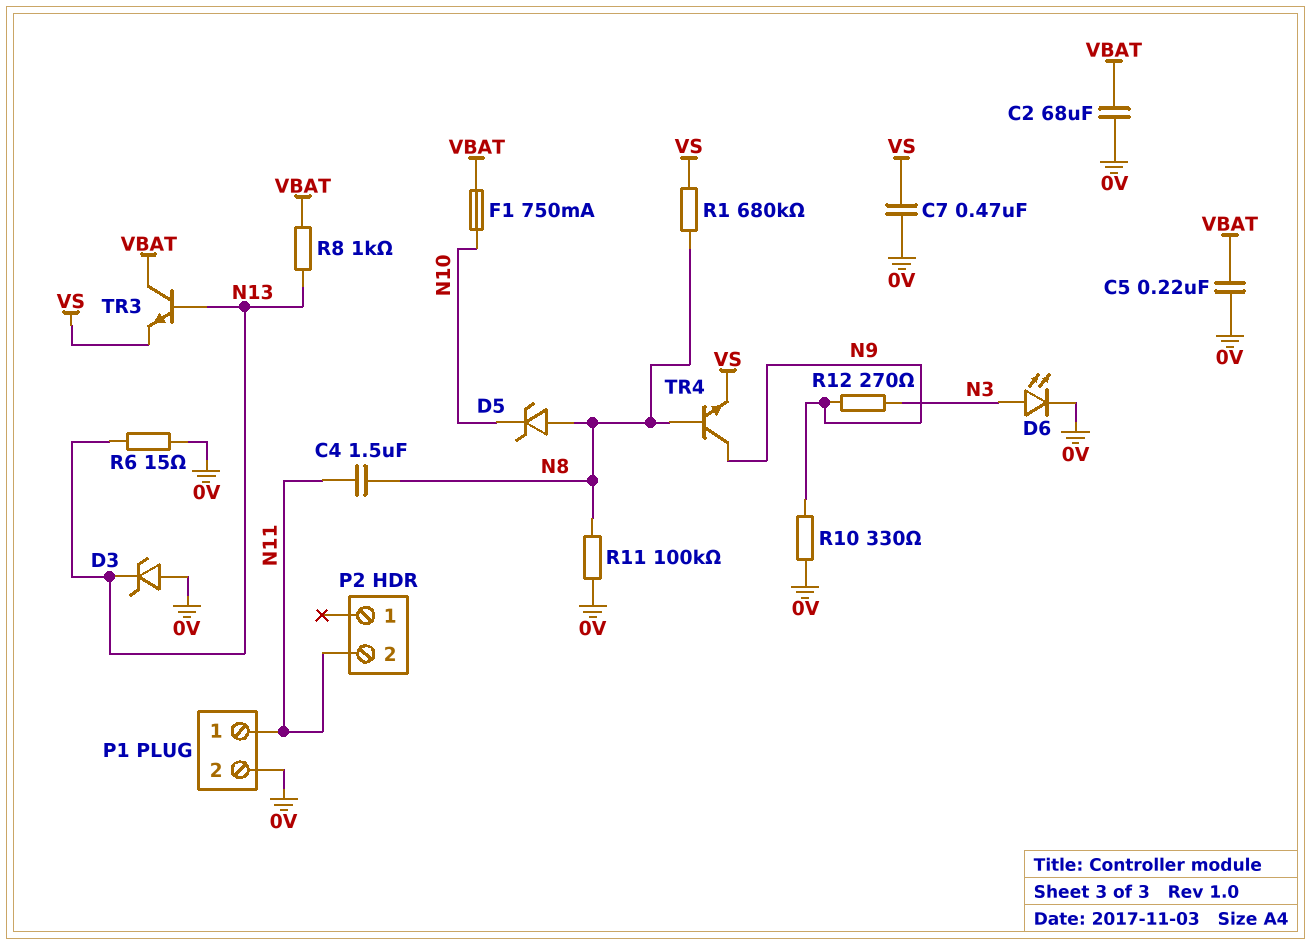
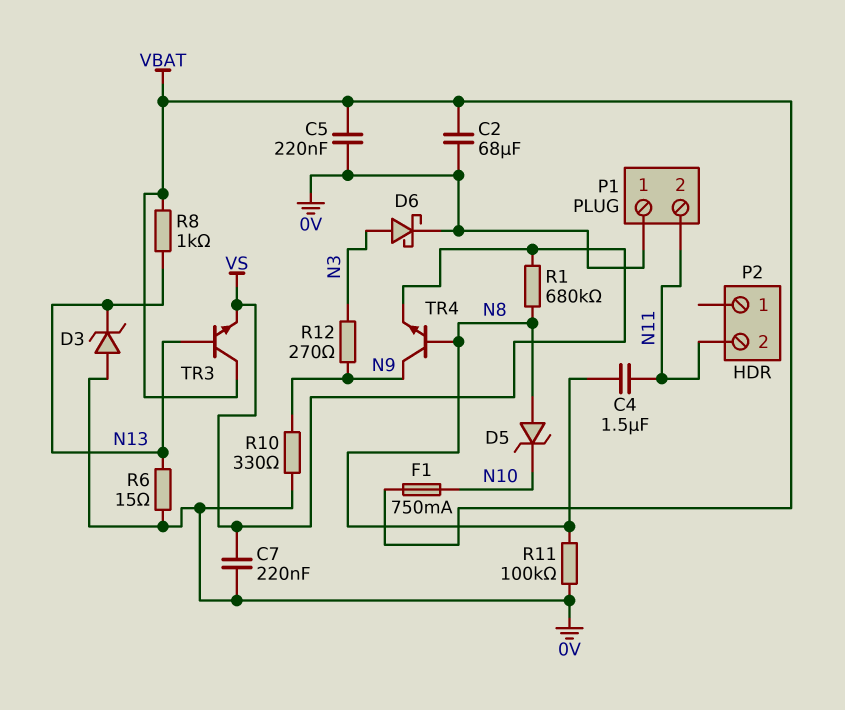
C7: 470nF (0V, VS) -> 220nF (0V, VS)
D6: LED (A N3, K 0V) -> schottky (A N3, K 0V)
P1 pin 1: N11 -> 0V
P1 pin 2: 0V -> N11

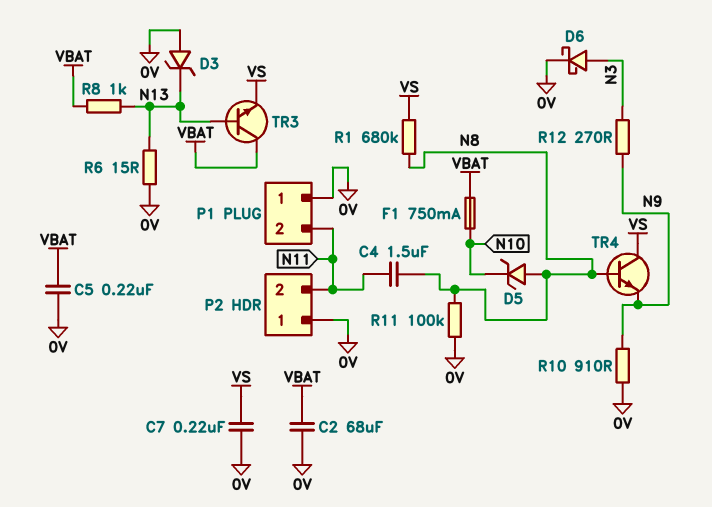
P2 pin 1: none -> 0V
R10: 330 (0V, N9) -> 910 (0V, N9)
TR4: NPN (B N8, C N9, E VS) -> NPN (B N8, C VS, E N9)

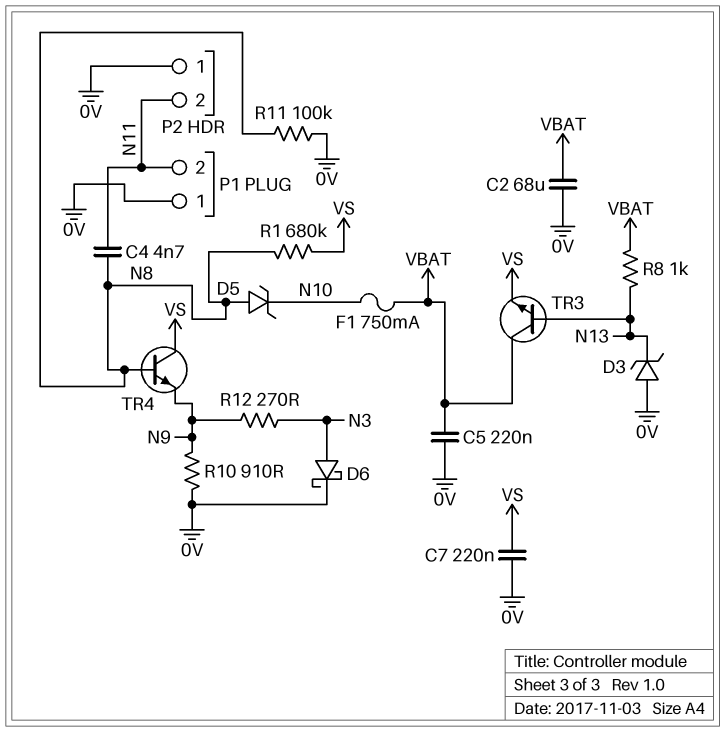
C4: 1.5uF (N8, N11) -> 4.7nF (N8, N11)
R6: 15 (0V, N13) -> none

